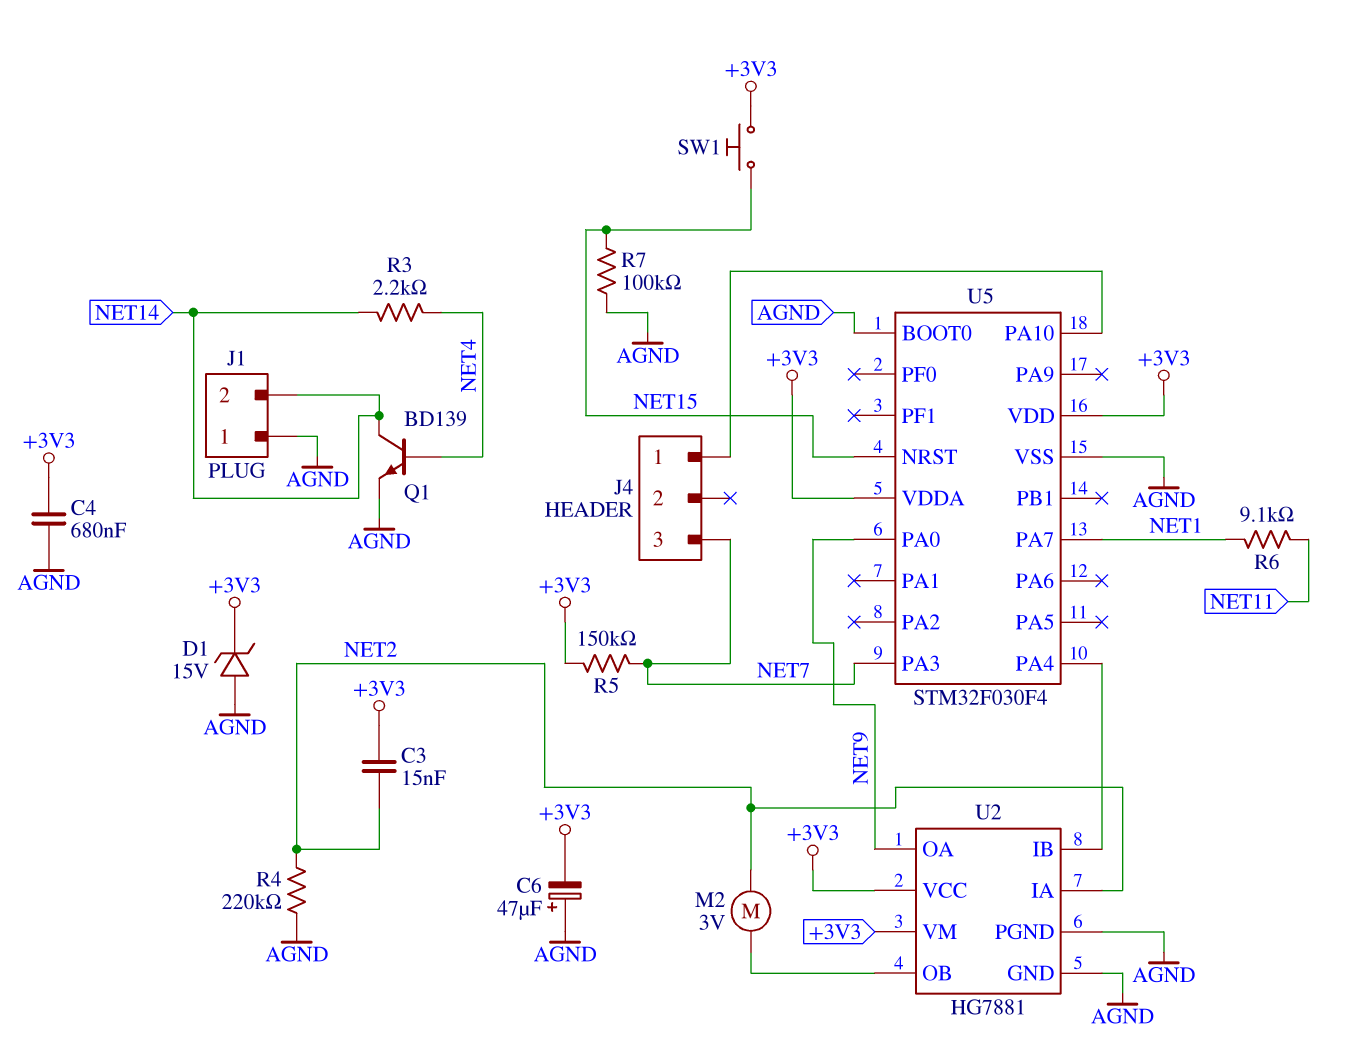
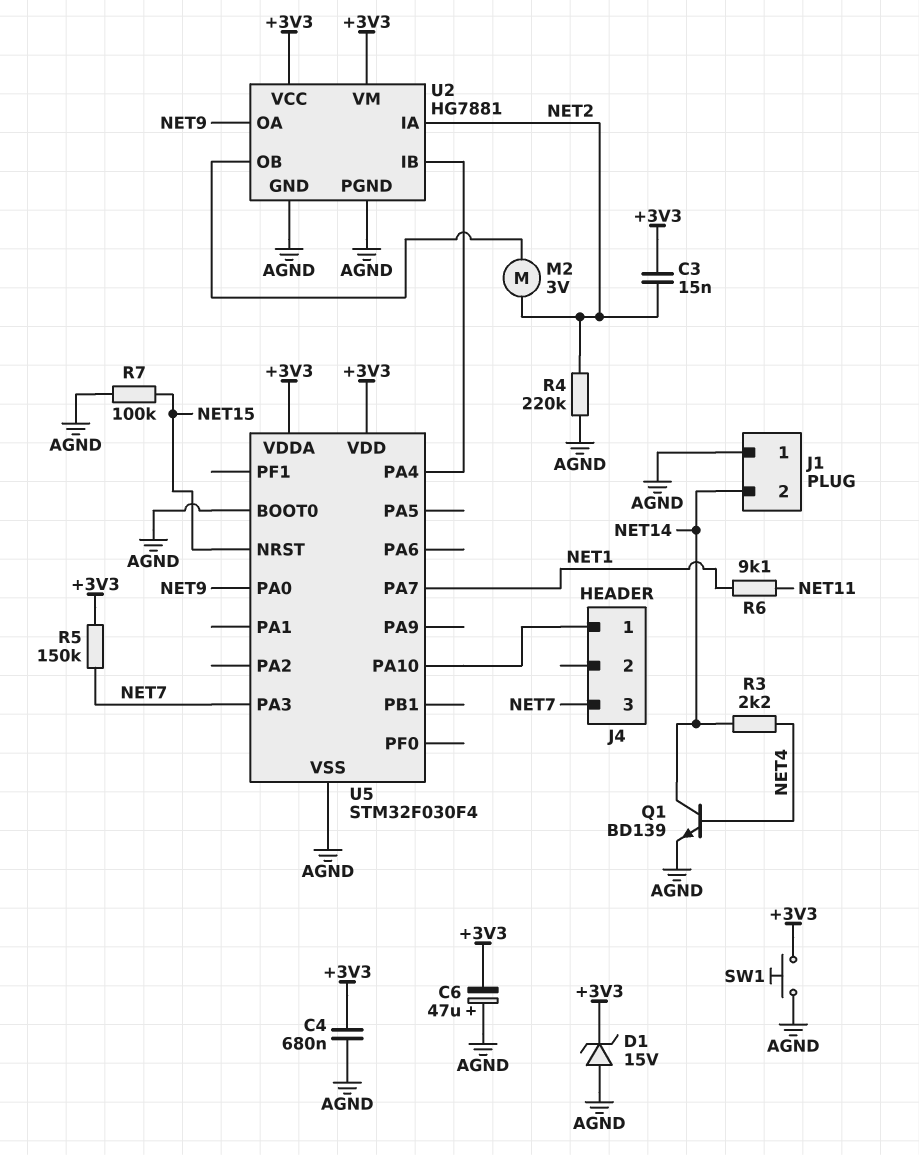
SW1: button (+3V3, NET15) -> button (+3V3, AGND)

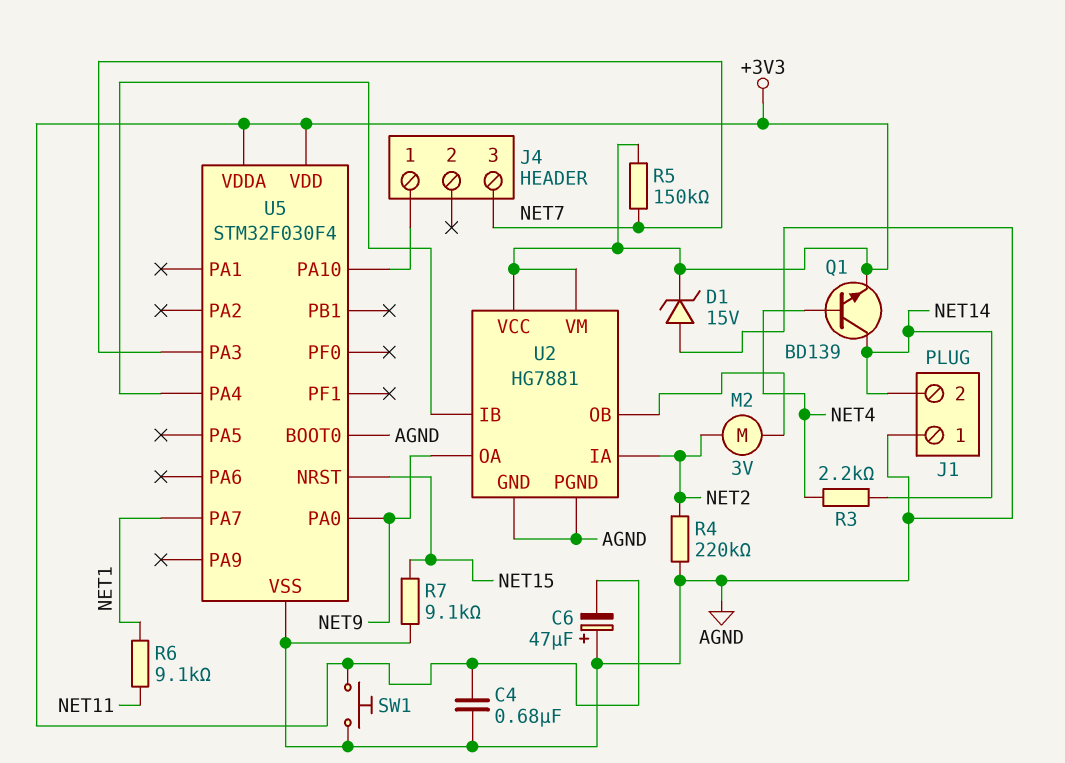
C3: 15nF (+3V3, NET2) -> none
Q1: NPN BD139 (B NET4, C NET14, E AGND) -> NPN BD139 (B NET4, C NET14, E +3V3)
R7: 100k (AGND, NET15) -> 9.1k (AGND, NET15)

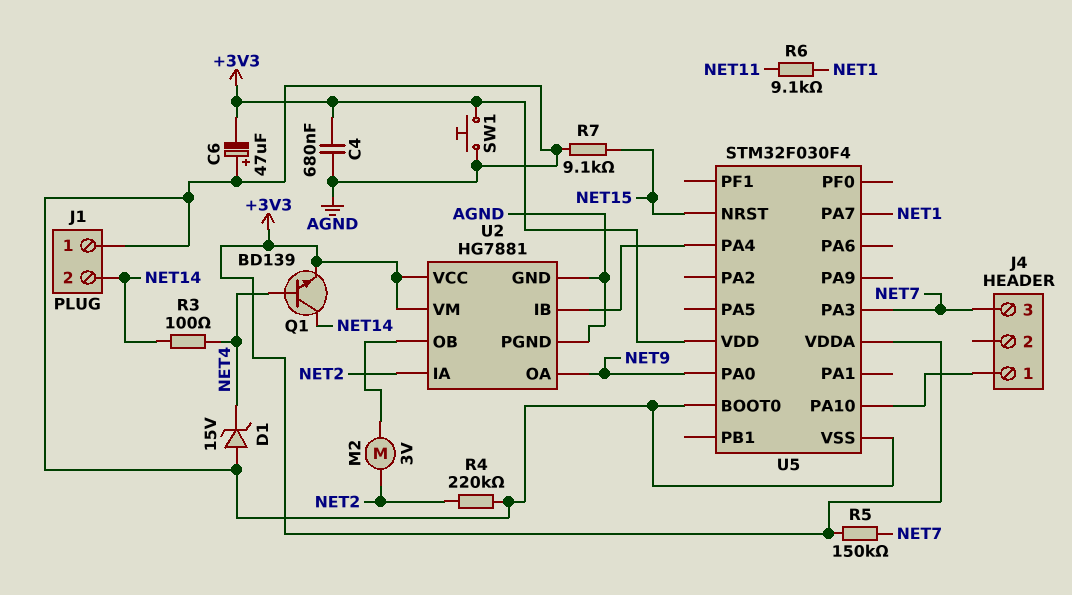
D1: zener 15V (A AGND, K +3V3) -> zener 15V (A AGND, K NET4)
R3: 2.2k (NET4, NET14) -> 100 (NET4, NET14)

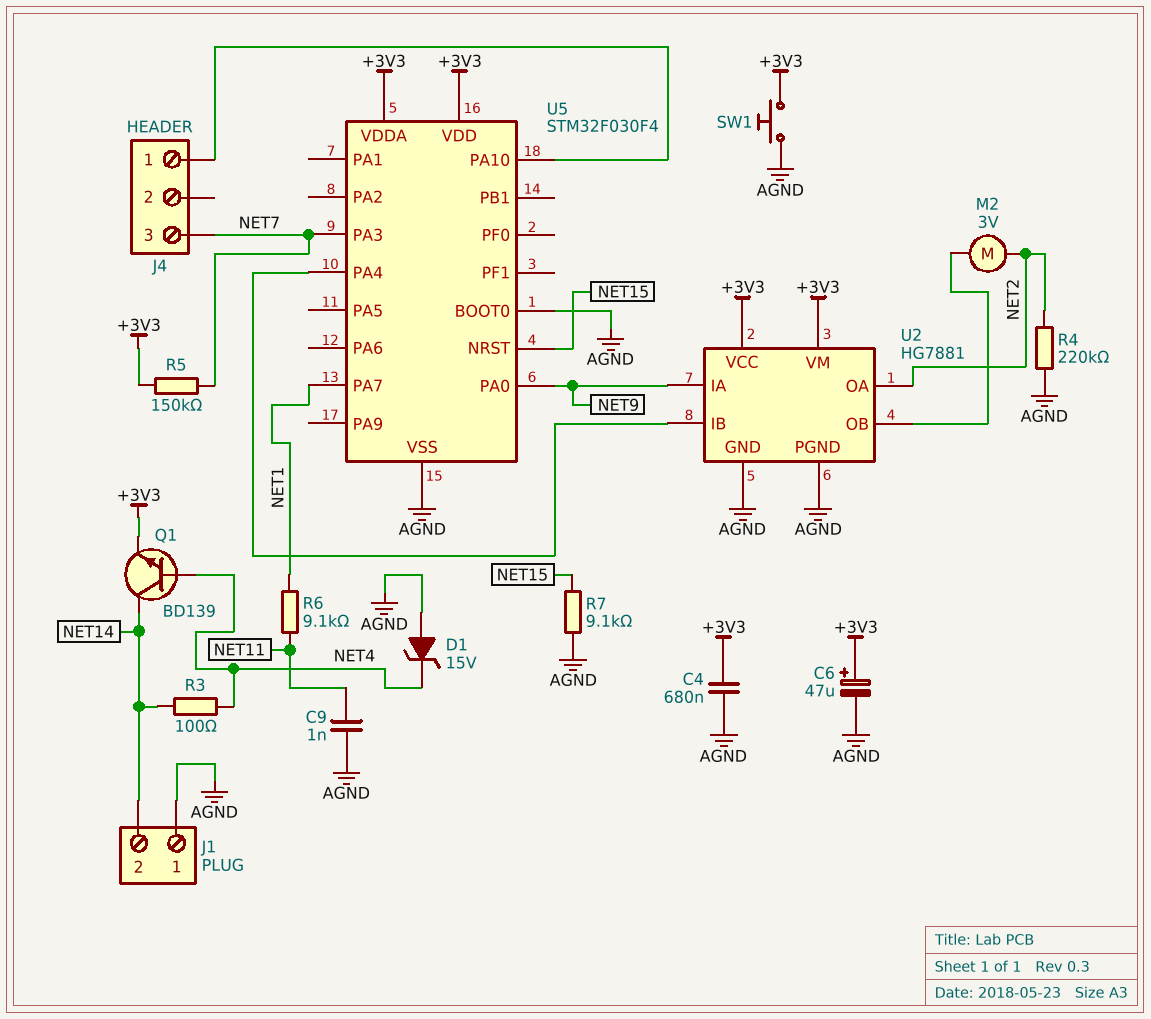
C6: 47uF (plus AGND, minus +3V3) -> 47uF (plus +3V3, minus AGND)
C9: none -> 1nF (AGND, NET11)
U2 pin IA: NET2 -> NET9
U2 pin OA: NET9 -> NET2

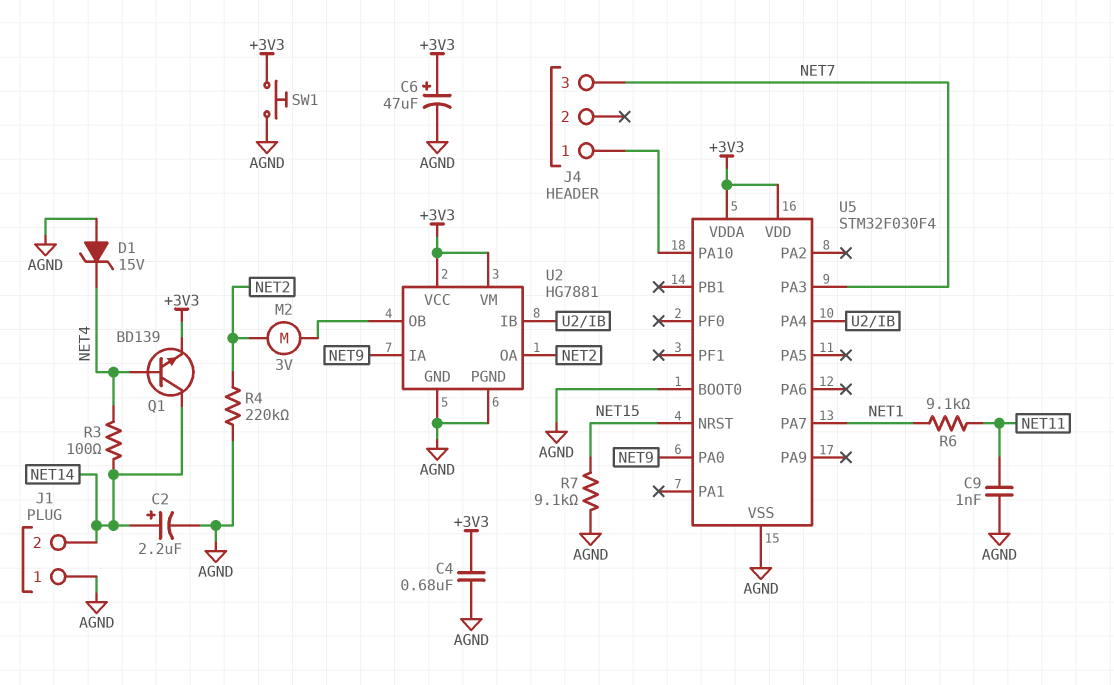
C2: none -> 2.2uF (plus NET14, minus AGND)
R5: 150k (+3V3, NET7) -> none

